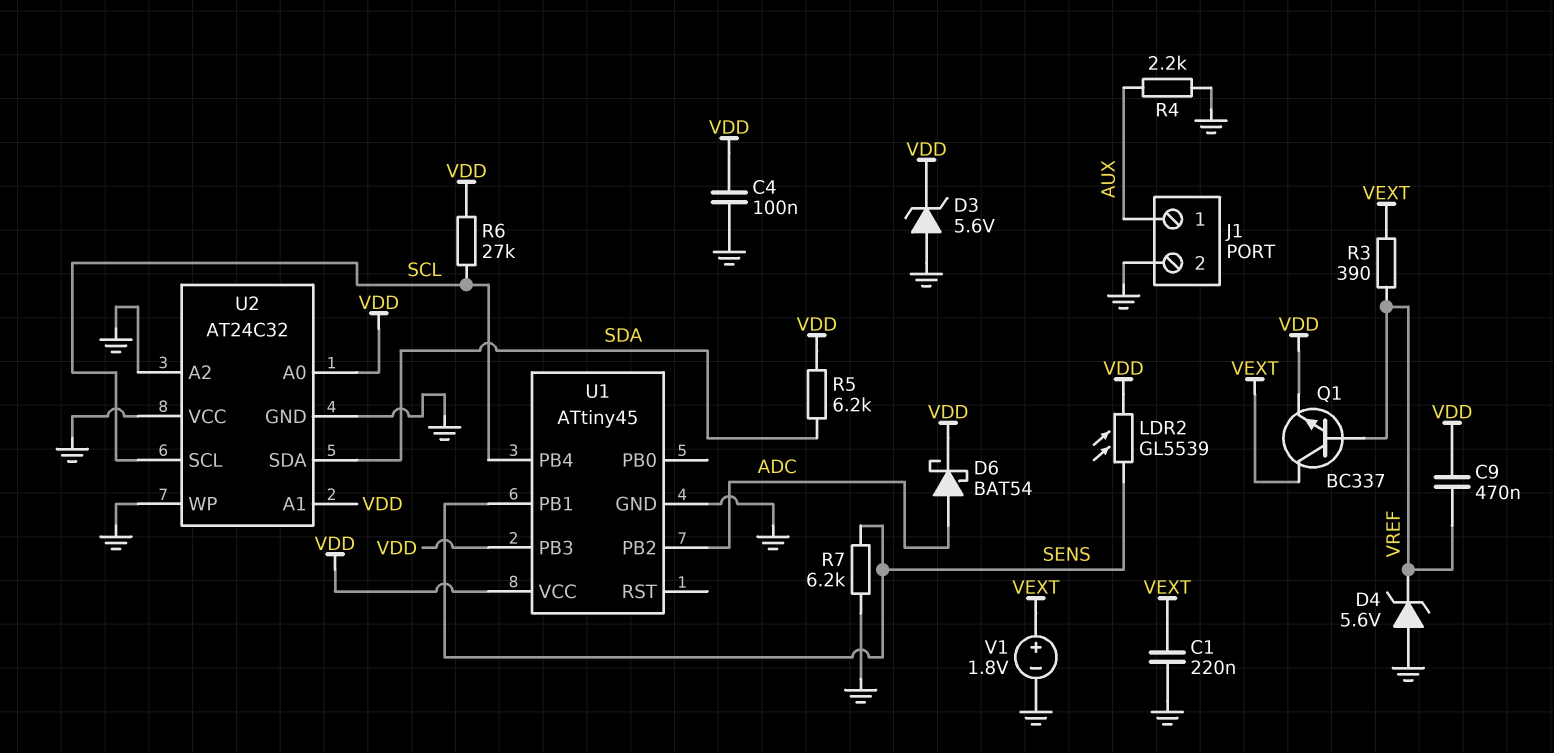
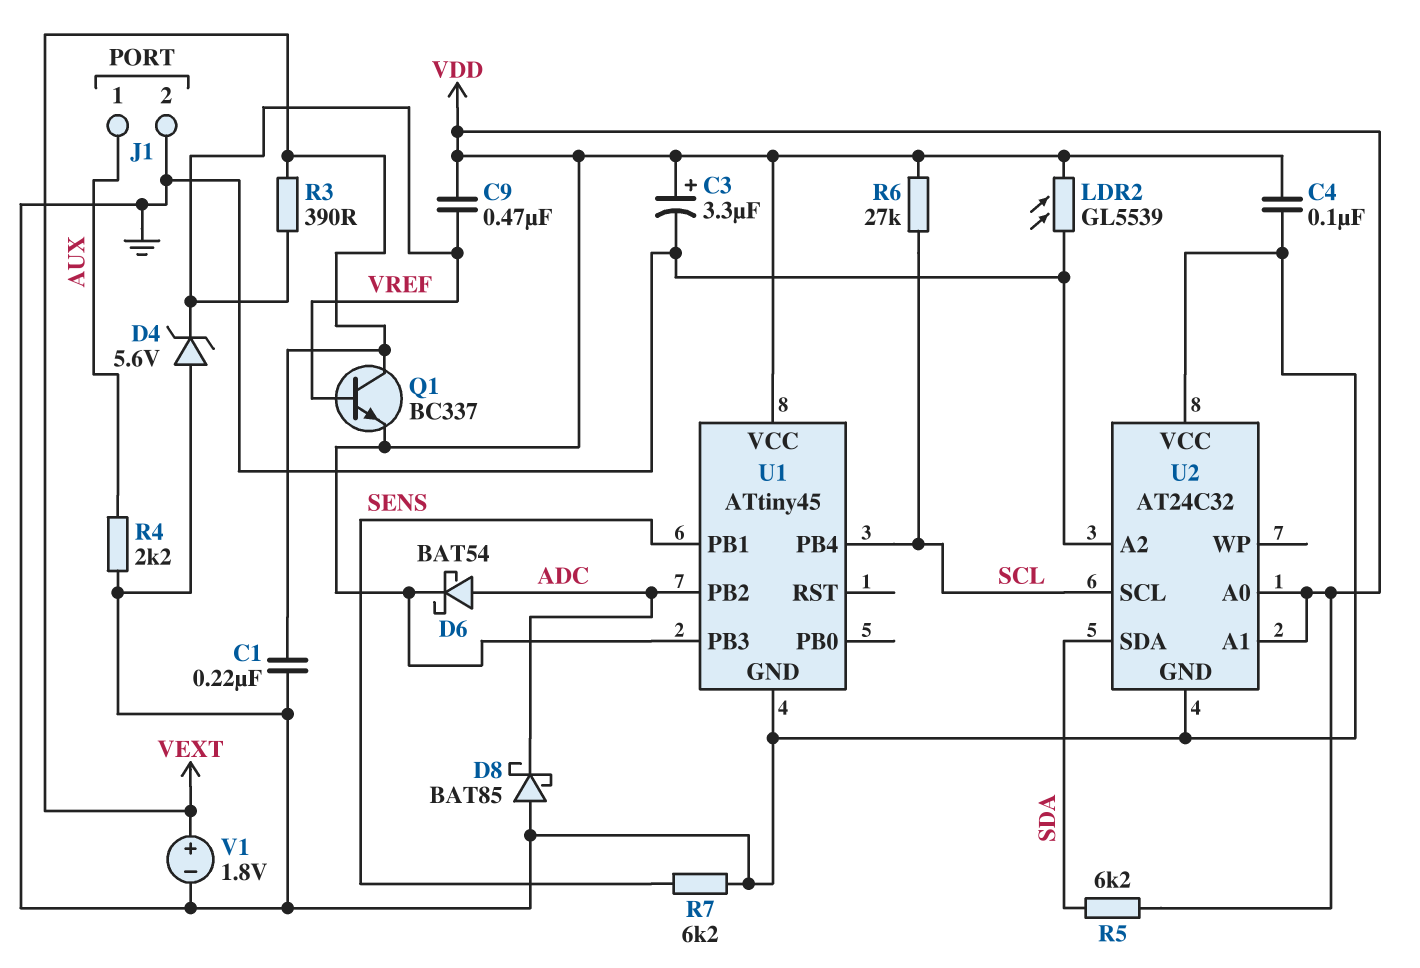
C3: none -> 3.3uF (plus VDD, minus GND)
D3: zener 5.6V (A GND, K VDD) -> none
D8: none -> schottky BAT85 (A GND, K ADC)
LDR2: GL5539 (SENS, VDD) -> GL5539 (GND, VDD)
U2 pin WP: GND -> none

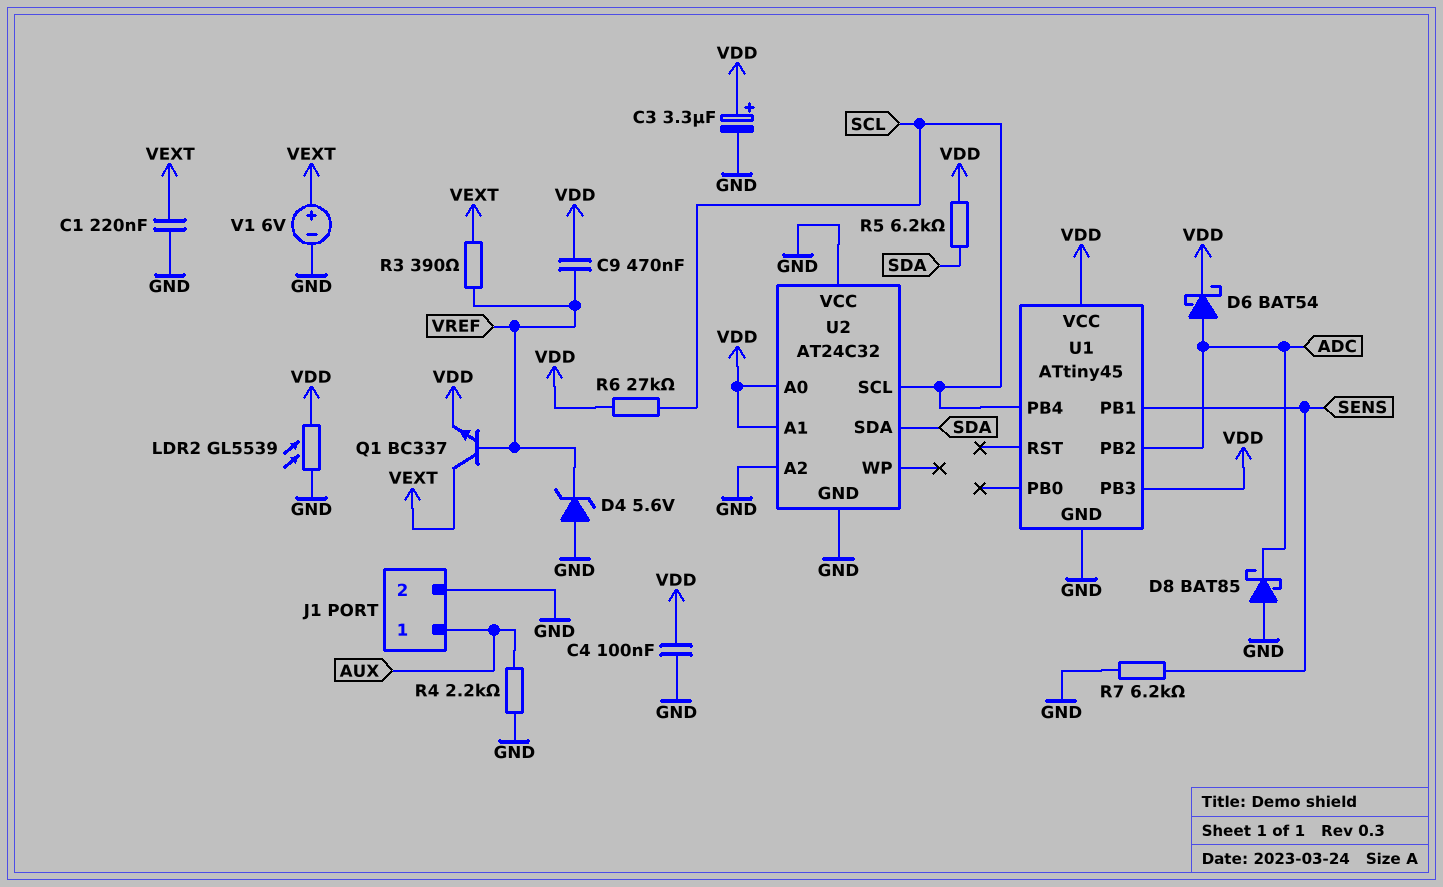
V1: 1.8V (plus VEXT, minus GND) -> 6V (plus VEXT, minus GND)

